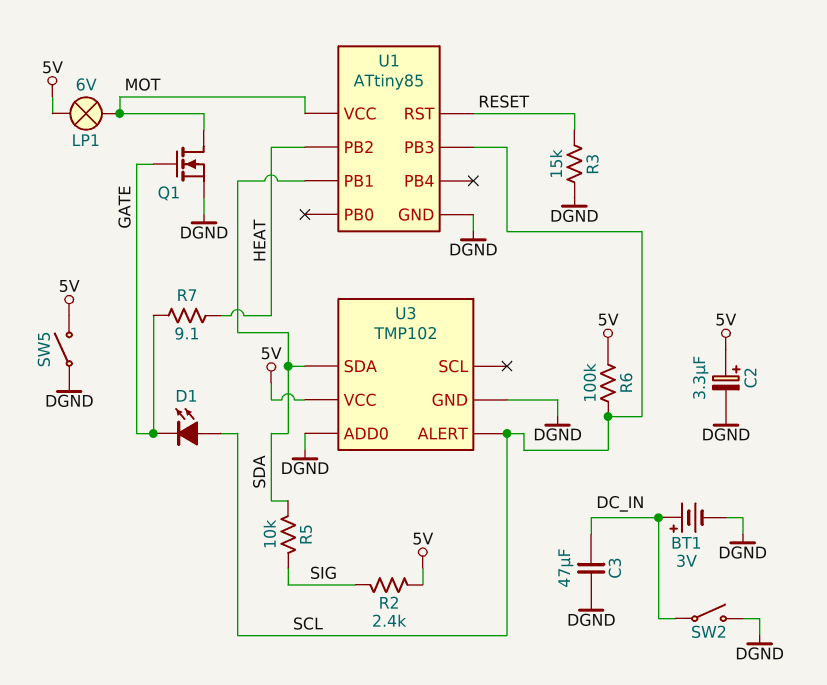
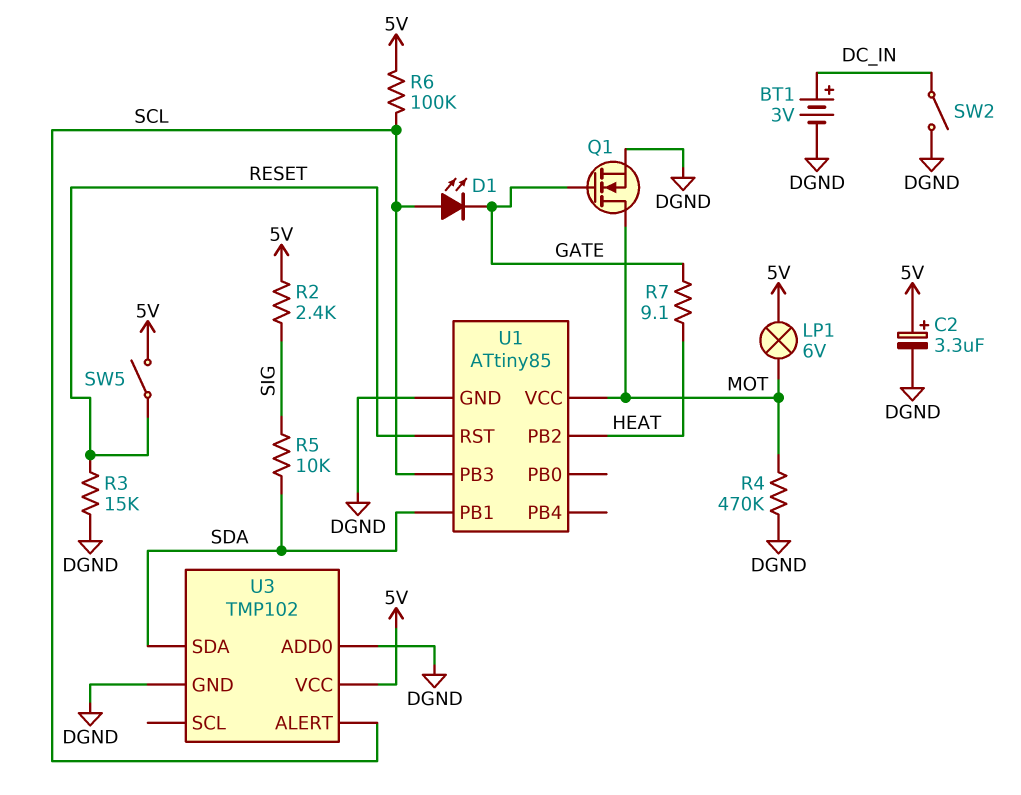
C3: 47uF (DC_IN, DGND) -> none
R4: none -> 470k (DGND, MOT)
SW5: switch (5V, DGND) -> switch (5V, RESET)

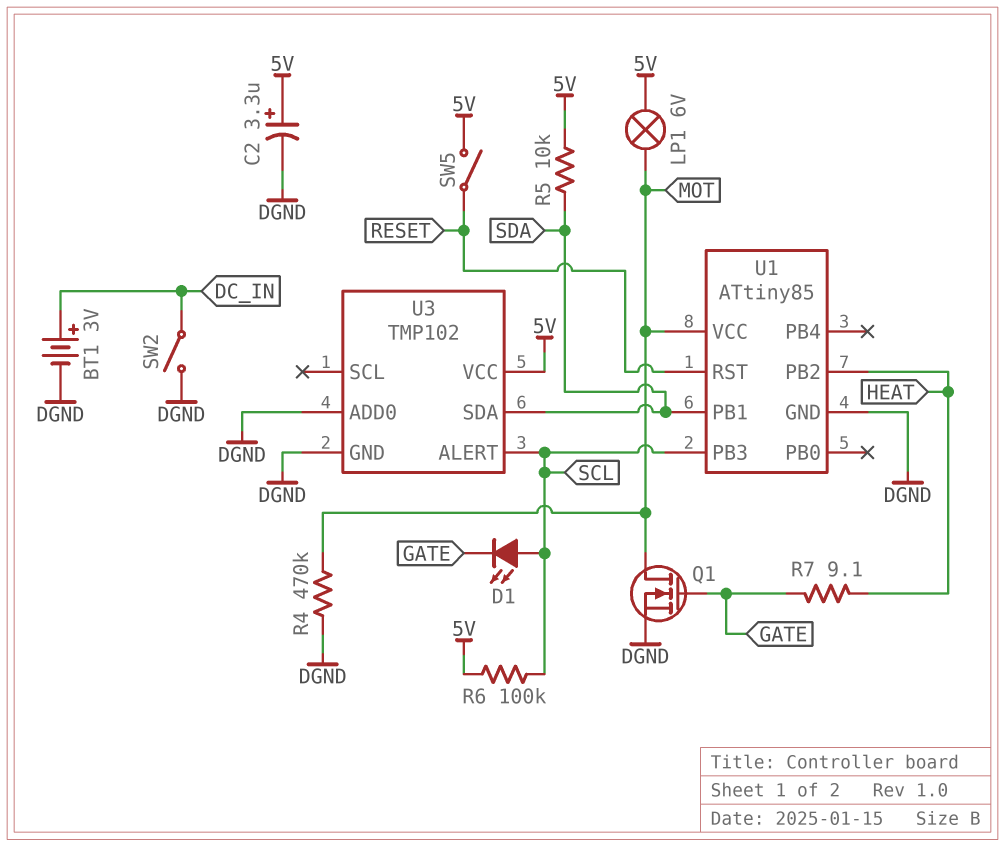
R2: 2.4k (5V, SIG) -> none
R3: 15k (DGND, RESET) -> none
R5: 10k (SDA, SIG) -> 10k (5V, SDA)

